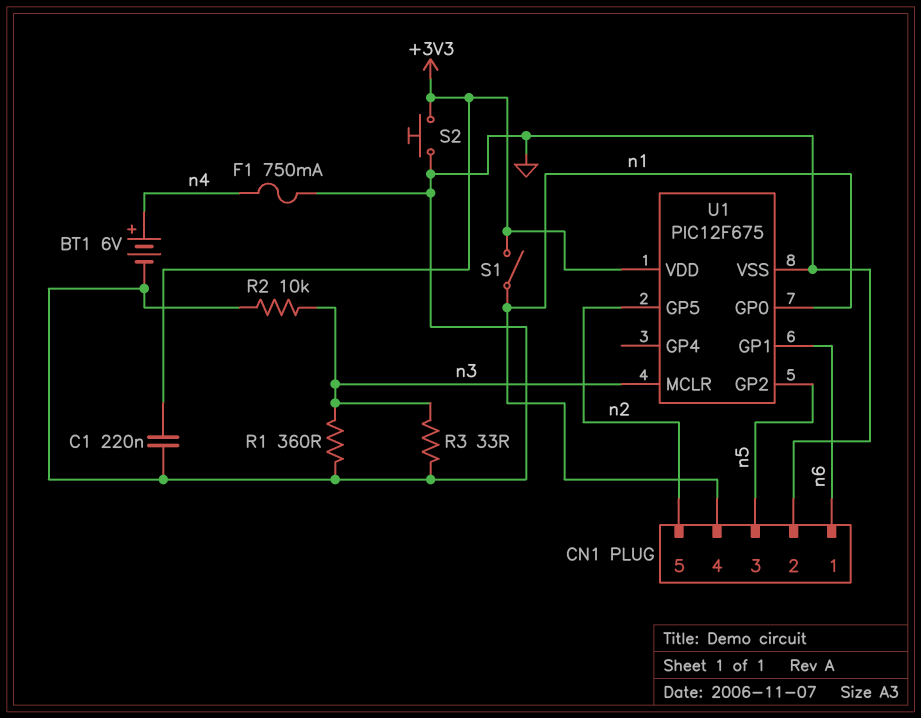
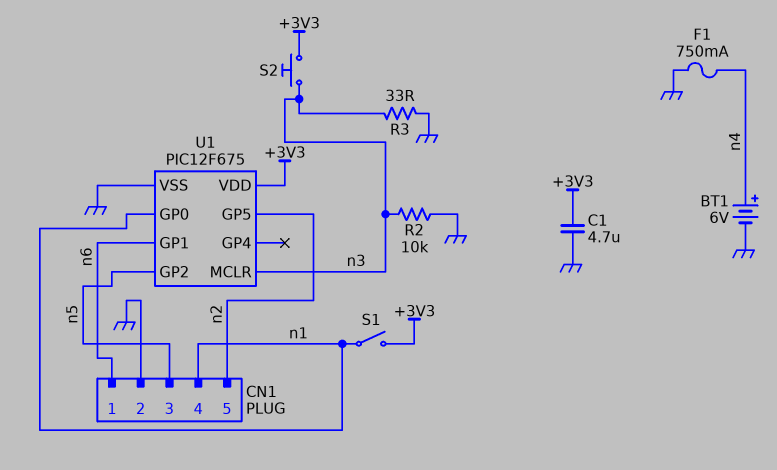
C1: 220nF (+3V3, GND) -> 4.7uF (+3V3, GND)
R1: 360 (GND, n3) -> none
S2: button (+3V3, GND) -> button (+3V3, n3)

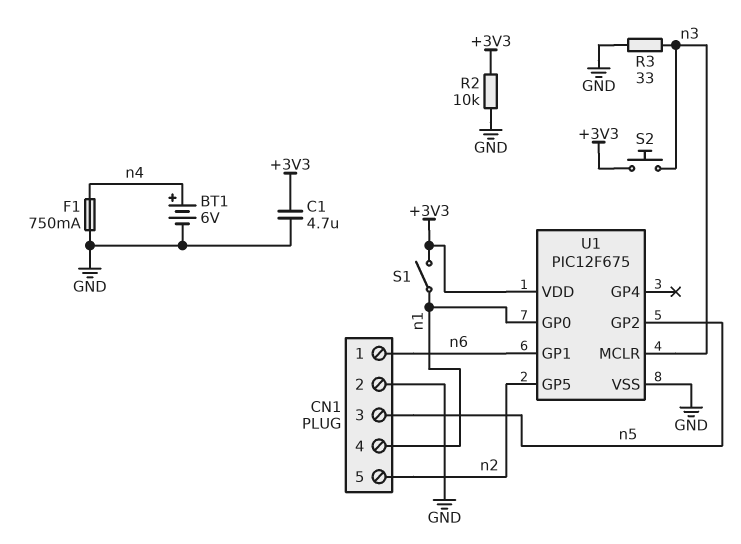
R2: 10k (GND, n3) -> 10k (+3V3, GND)

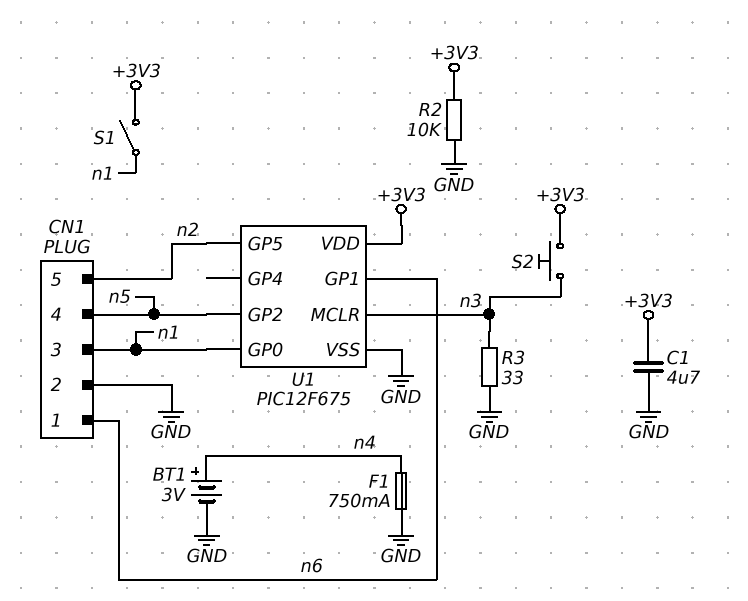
BT1: 6V (plus n4, minus GND) -> 3V (plus n4, minus GND)
CN1 pin 3: n5 -> n1
CN1 pin 4: n1 -> n5

